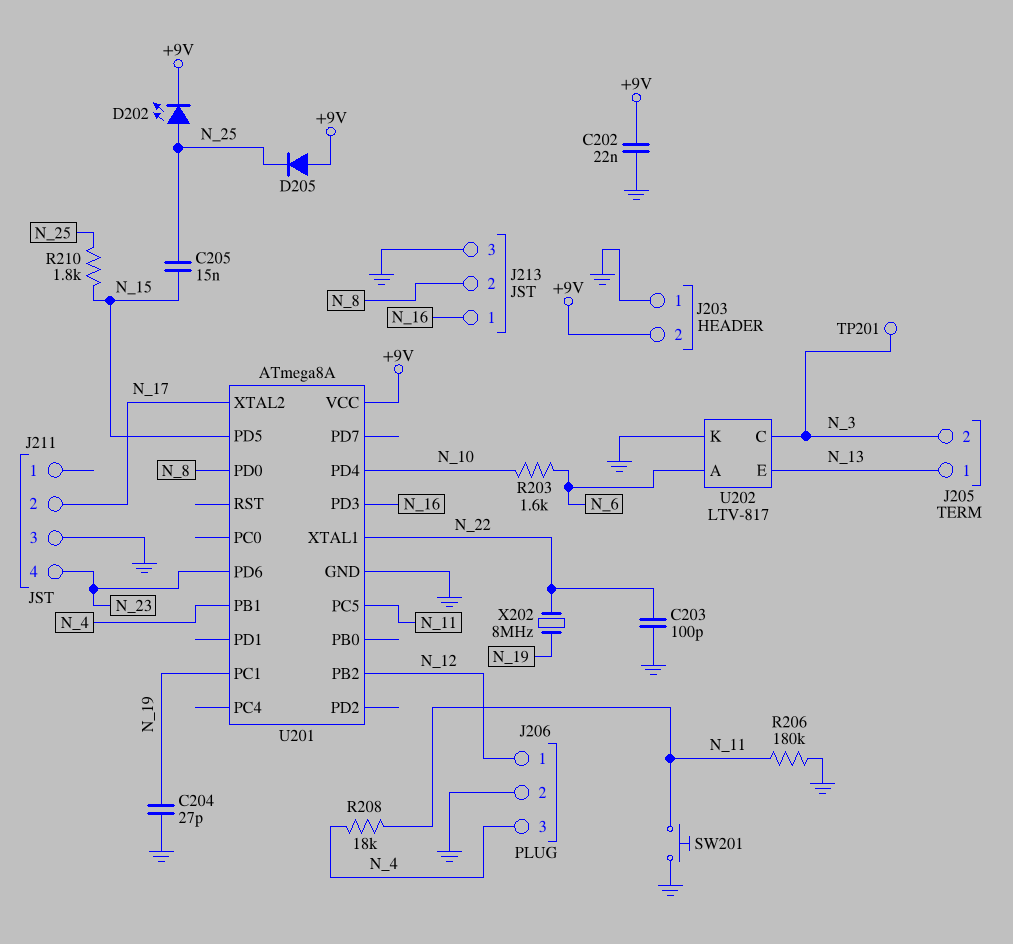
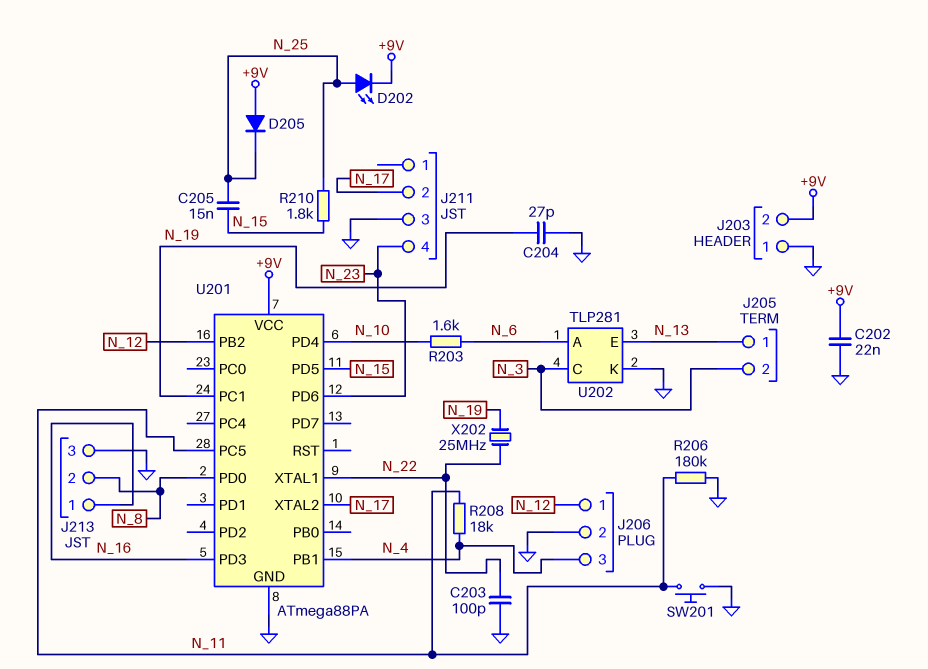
TP201: test point (N_3) -> none
U201: ATmega8A -> ATmega88PA
U202: LTV-817 -> TLP281
X202: 8MHz (N_19, N_22) -> 25MHz (N_19, N_22)

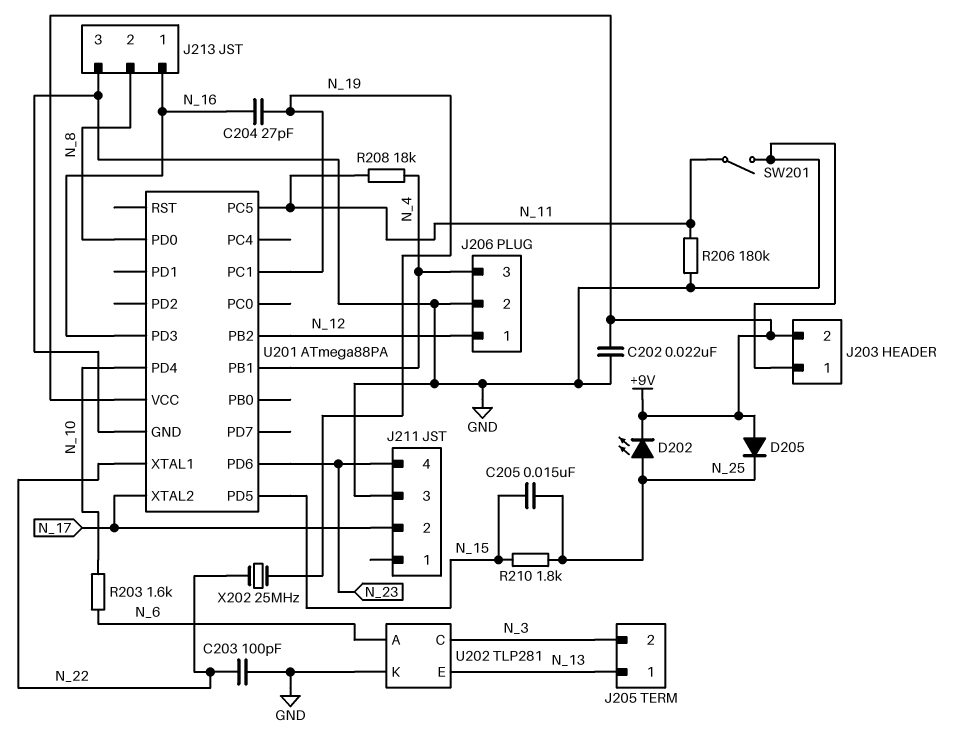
C204: 27pF (GND, N_19) -> 27pF (N_16, N_19)
SW201: button (GND, N_11) -> switch (GND, N_11)

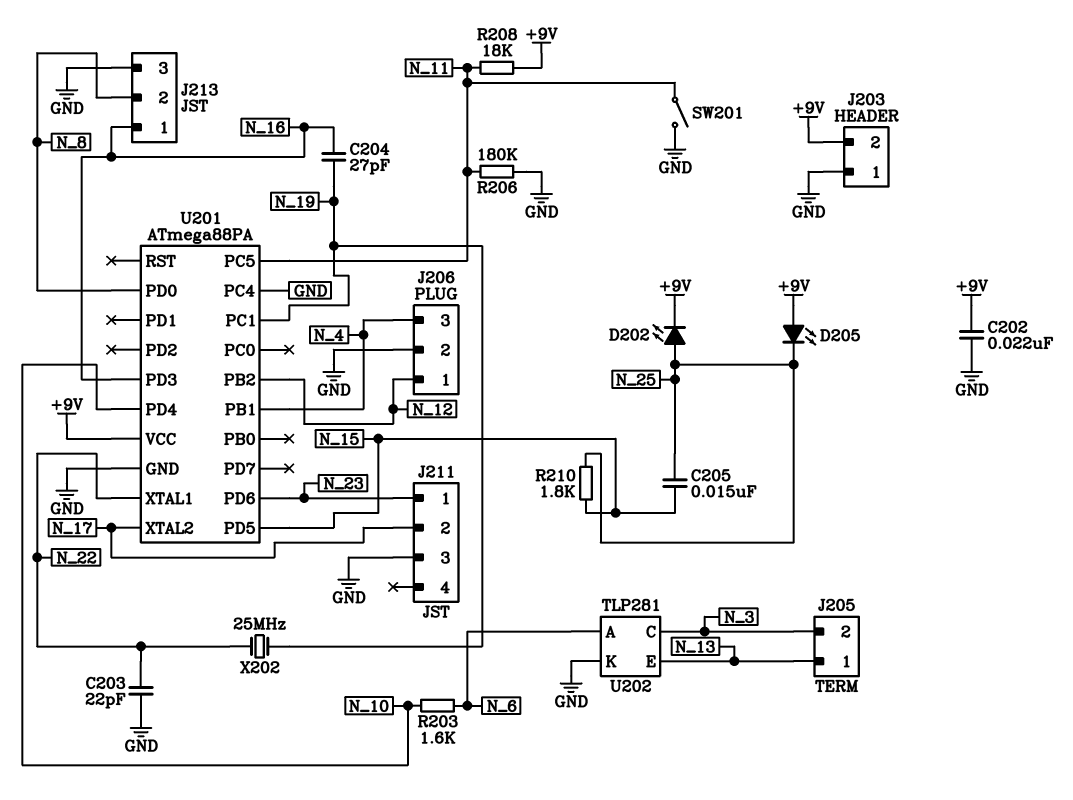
C203: 100pF (GND, N_22) -> 22pF (GND, N_22)
D205: diode (A +9V, K N_25) -> LED (A +9V, K N_25)
J211 pin 1: none -> N_23
J211 pin 4: N_23 -> none
R208: 18k (N_4, N_11) -> 18k (+9V, N_11)
U201 pin PC4: none -> GND

